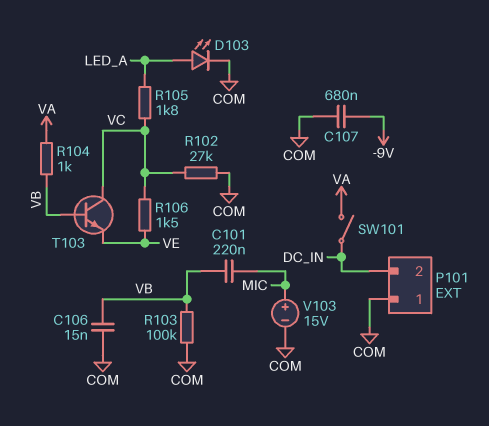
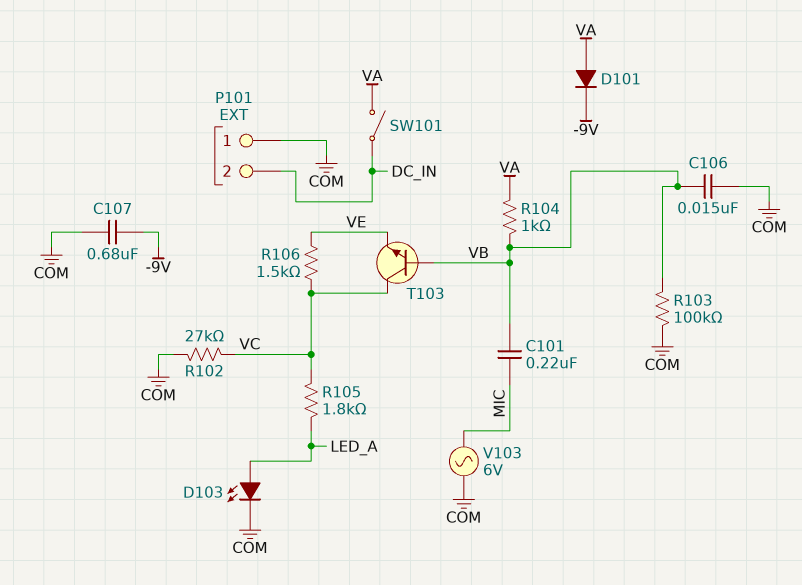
D101: none -> diode (A VA, K -9V)
V103: 15V (plus MIC, minus COM) -> AC 6V (COM, MIC)

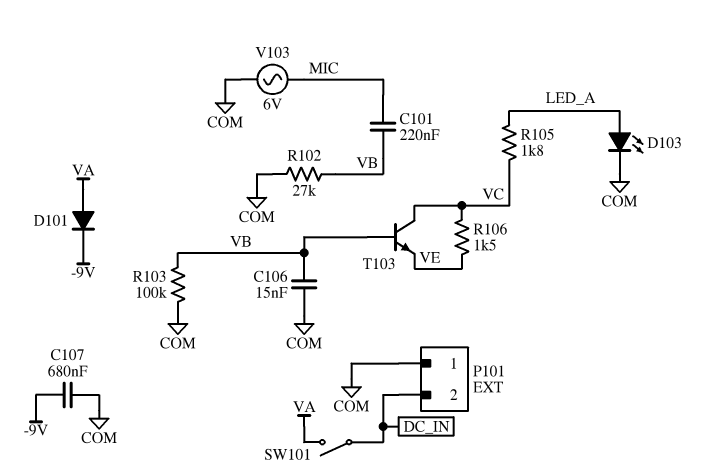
R102: 27k (COM, VC) -> 27k (COM, VB)
R104: 1k (VA, VB) -> none

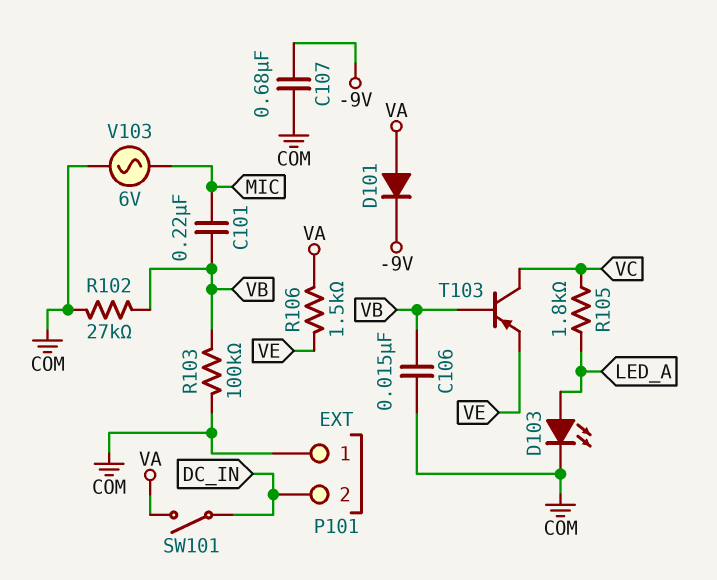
R106: 1.5k (VC, VE) -> 1.5k (VA, VE)
T103: NPN (B VB, C VC, E VE) -> PNP (B VB, C VC, E VE)

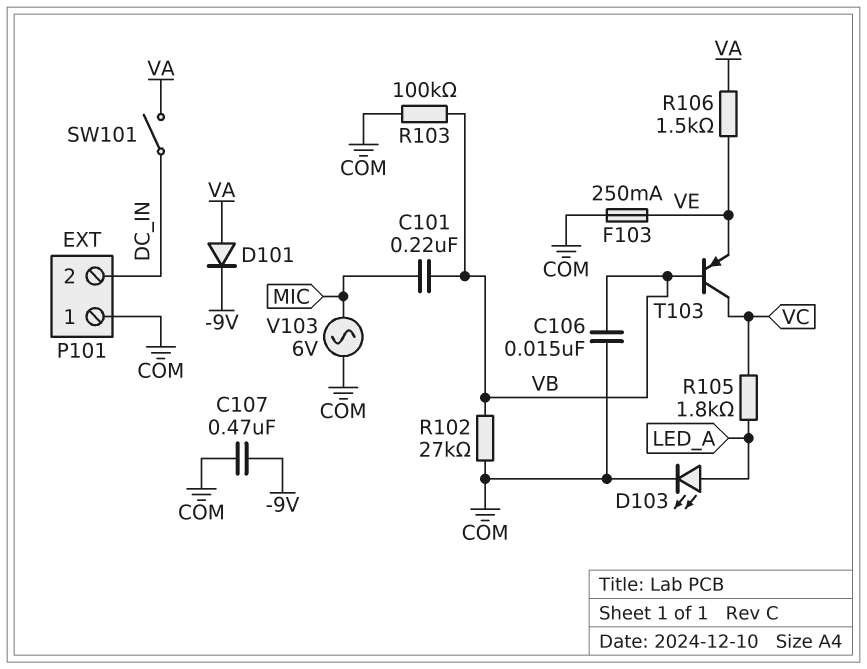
C107: 680nF (-9V, COM) -> 470nF (-9V, COM)
F103: none -> 250mA (COM, VE)

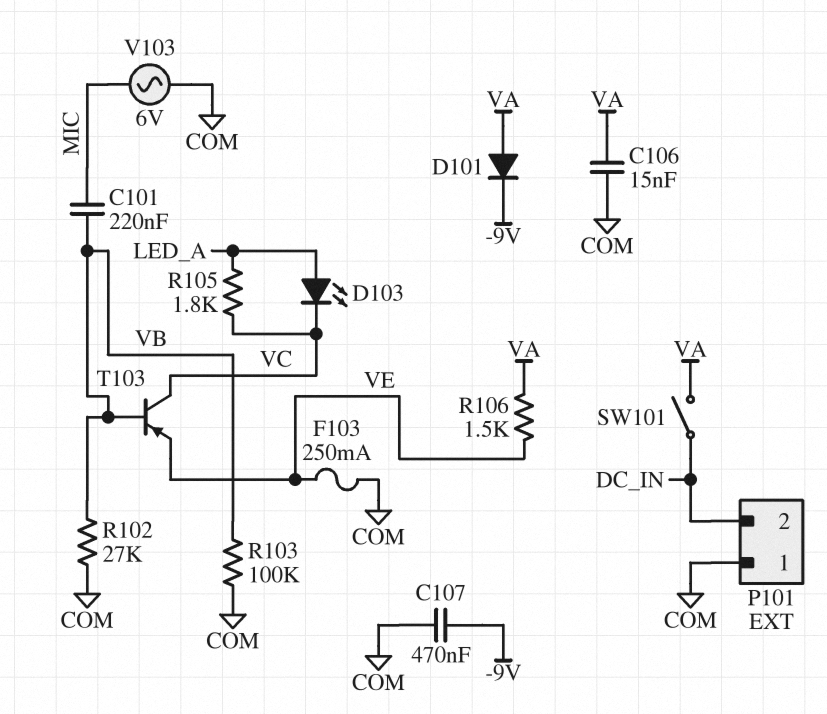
C106: 15nF (COM, VB) -> 15nF (COM, VA)
D103: LED (A LED_A, K COM) -> LED (A LED_A, K VC)

